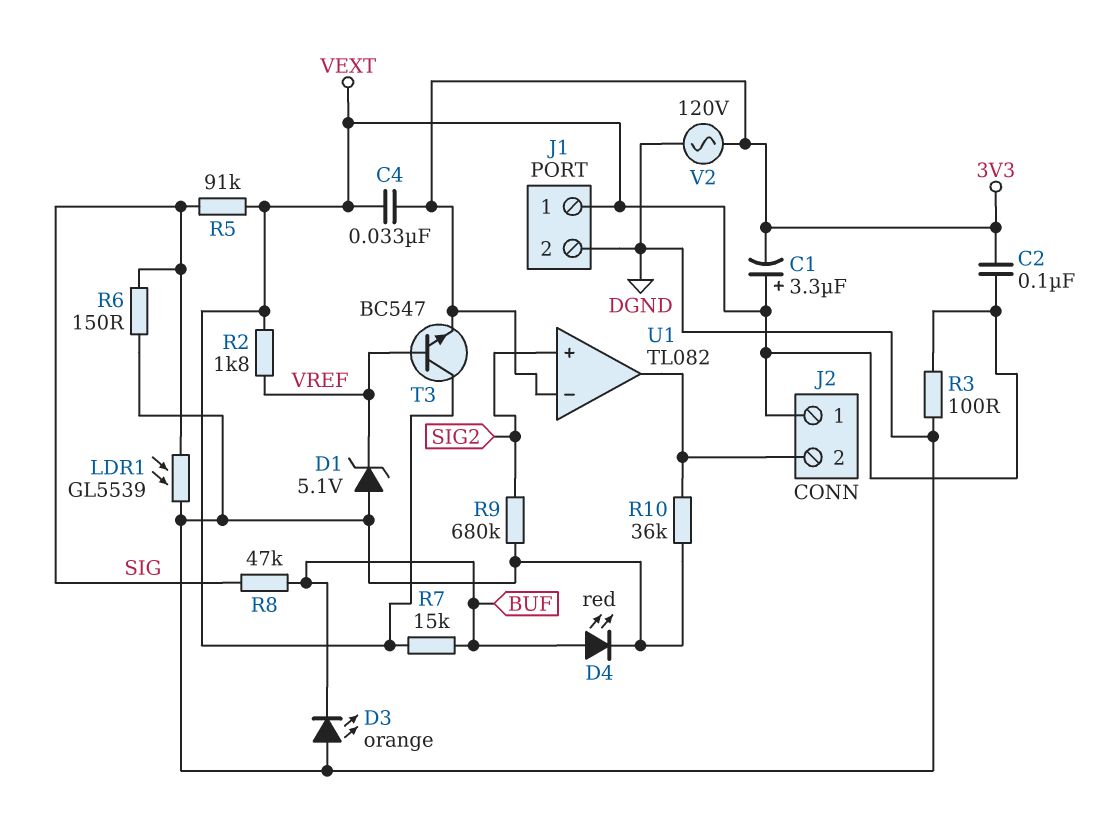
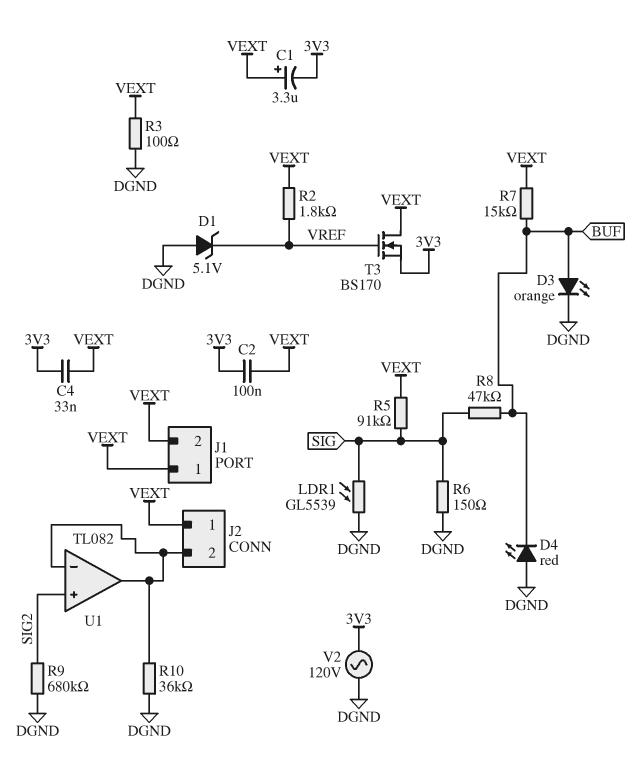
D3: LED orange (A DGND, K BUF) -> LED orange (A BUF, K DGND)
D4: LED red (A BUF, K DGND) -> LED red (A DGND, K BUF)
J1 pin 2: DGND -> VEXT
T3: NPN BC547 (B VREF, C VEXT, E 3V3) -> NMOS BS170 (G VREF, D VEXT, S 3V3)
U1 pin in-: 3V3 -> J2/2

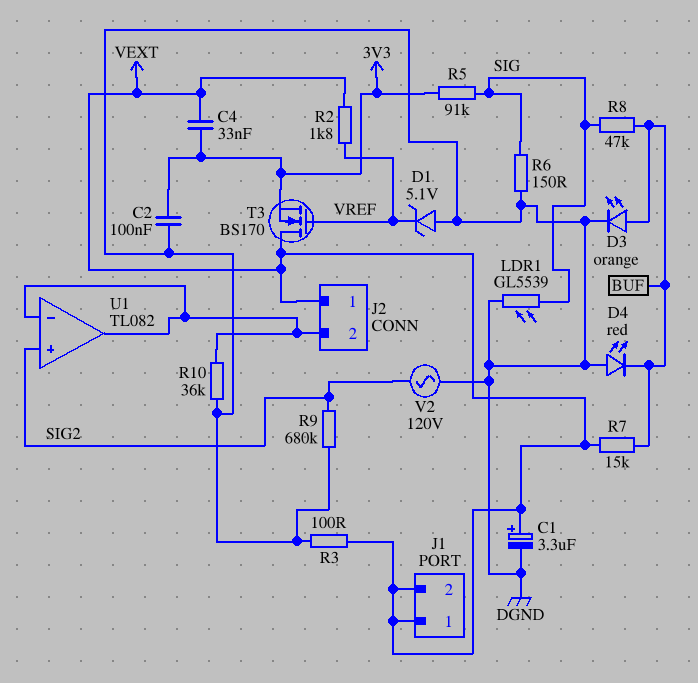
C1: 3.3uF (plus VEXT, minus 3V3) -> 3.3uF (plus VEXT, minus DGND)
C2: 100nF (3V3, VEXT) -> 100nF (3V3, DGND)
R5: 91k (SIG, VEXT) -> 91k (3V3, SIG)
V2: AC 120V (3V3, DGND) -> AC 120V (DGND, SIG2)

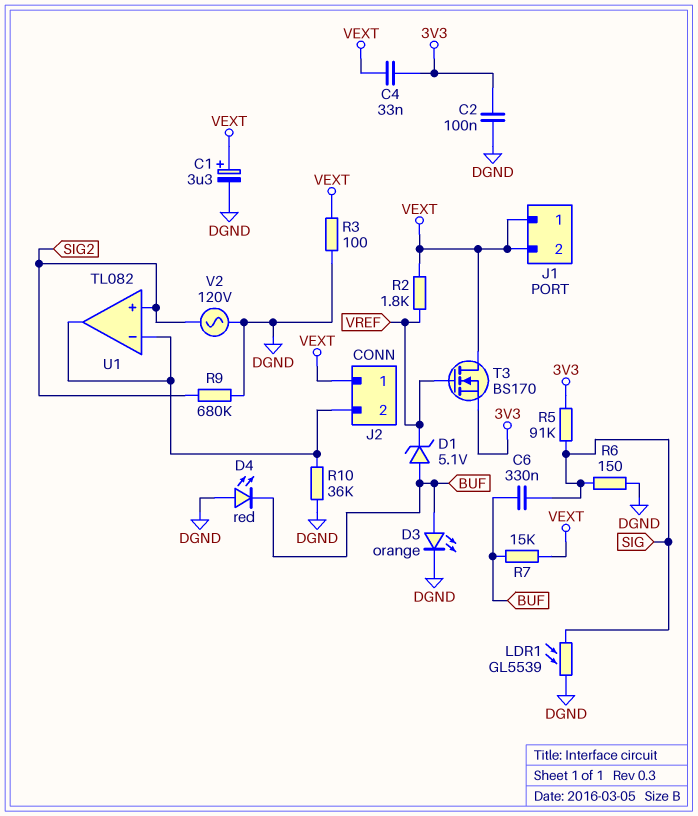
C6: none -> 330nF (BUF, SIG)
D1: zener 5.1V (A DGND, K VREF) -> zener 5.1V (A BUF, K VREF)
R8: 47k (BUF, SIG) -> none

